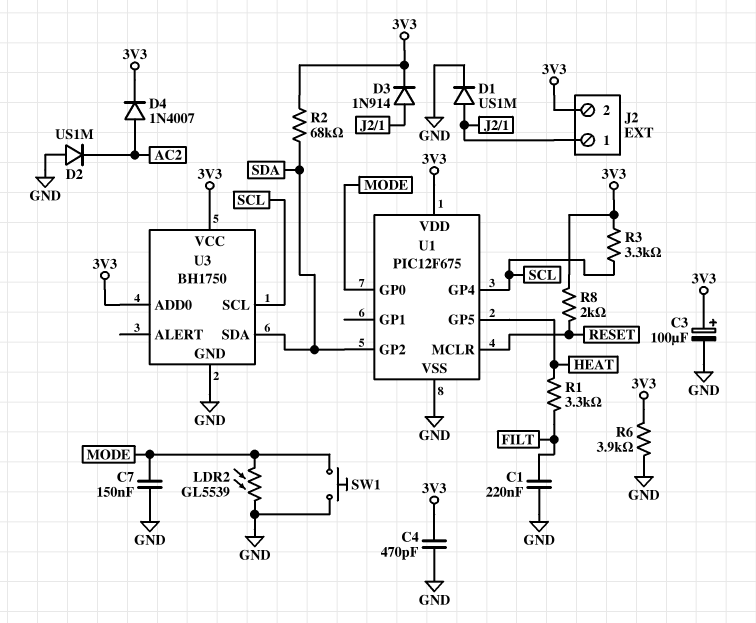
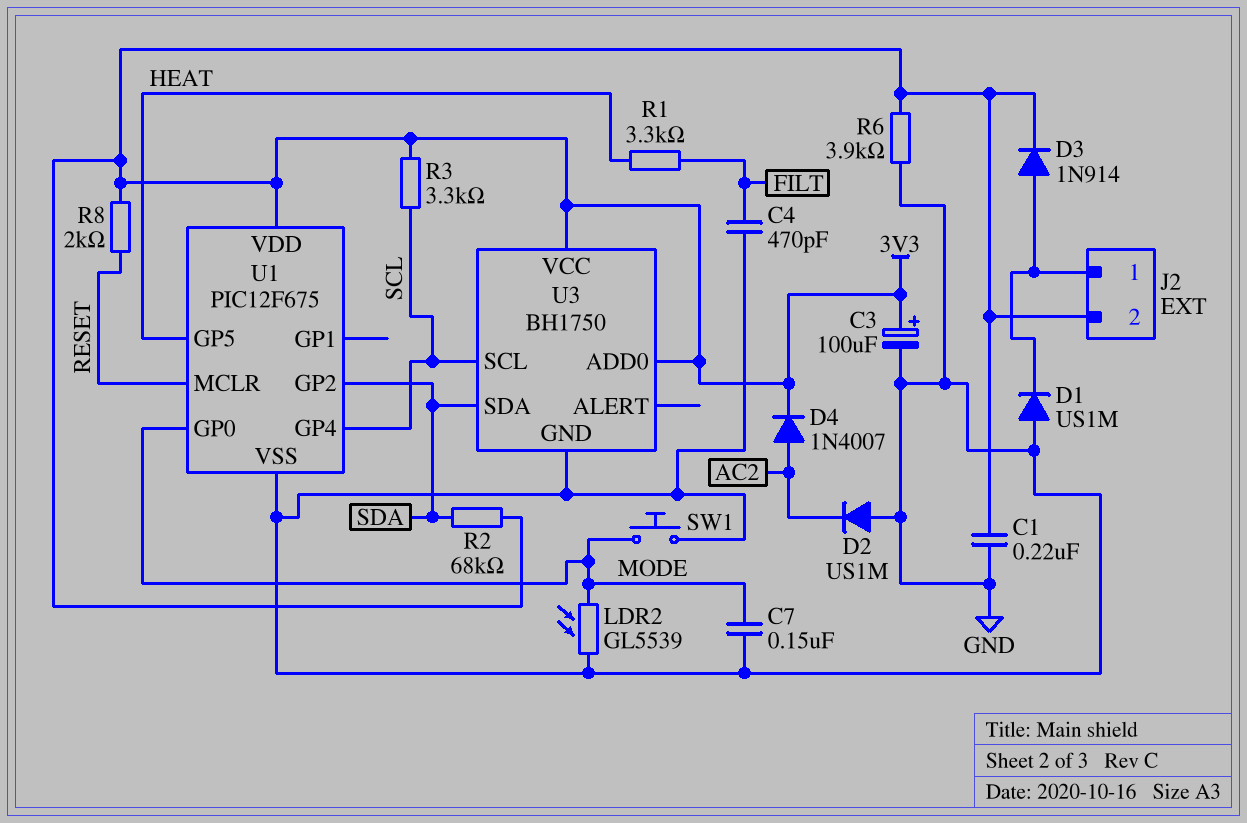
C1: 220nF (FILT, GND) -> 220nF (3V3, GND)
C4: 470pF (3V3, GND) -> 470pF (FILT, GND)
D1: diode US1M (A J2/1, K GND) -> diode US1M (A GND, K J2/1)

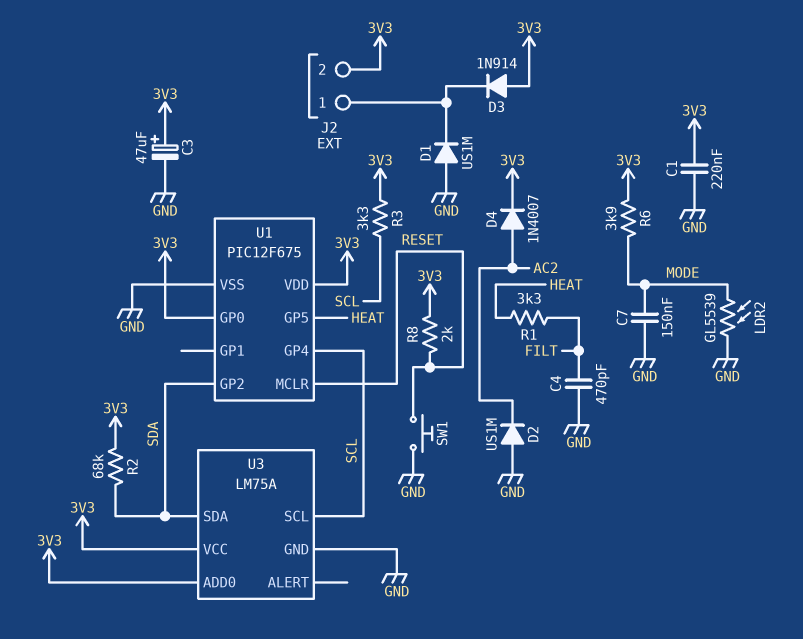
C3: 100uF (plus 3V3, minus GND) -> 47uF (plus 3V3, minus GND)
D3: diode 1N914 (A J2/1, K 3V3) -> diode 1N914 (A 3V3, K J2/1)
R6: 3.9k (3V3, GND) -> 3.9k (3V3, MODE)
SW1: button (GND, MODE) -> button (GND, RESET)
U1 pin GP0: MODE -> 3V3
U3: BH1750 -> LM75A

